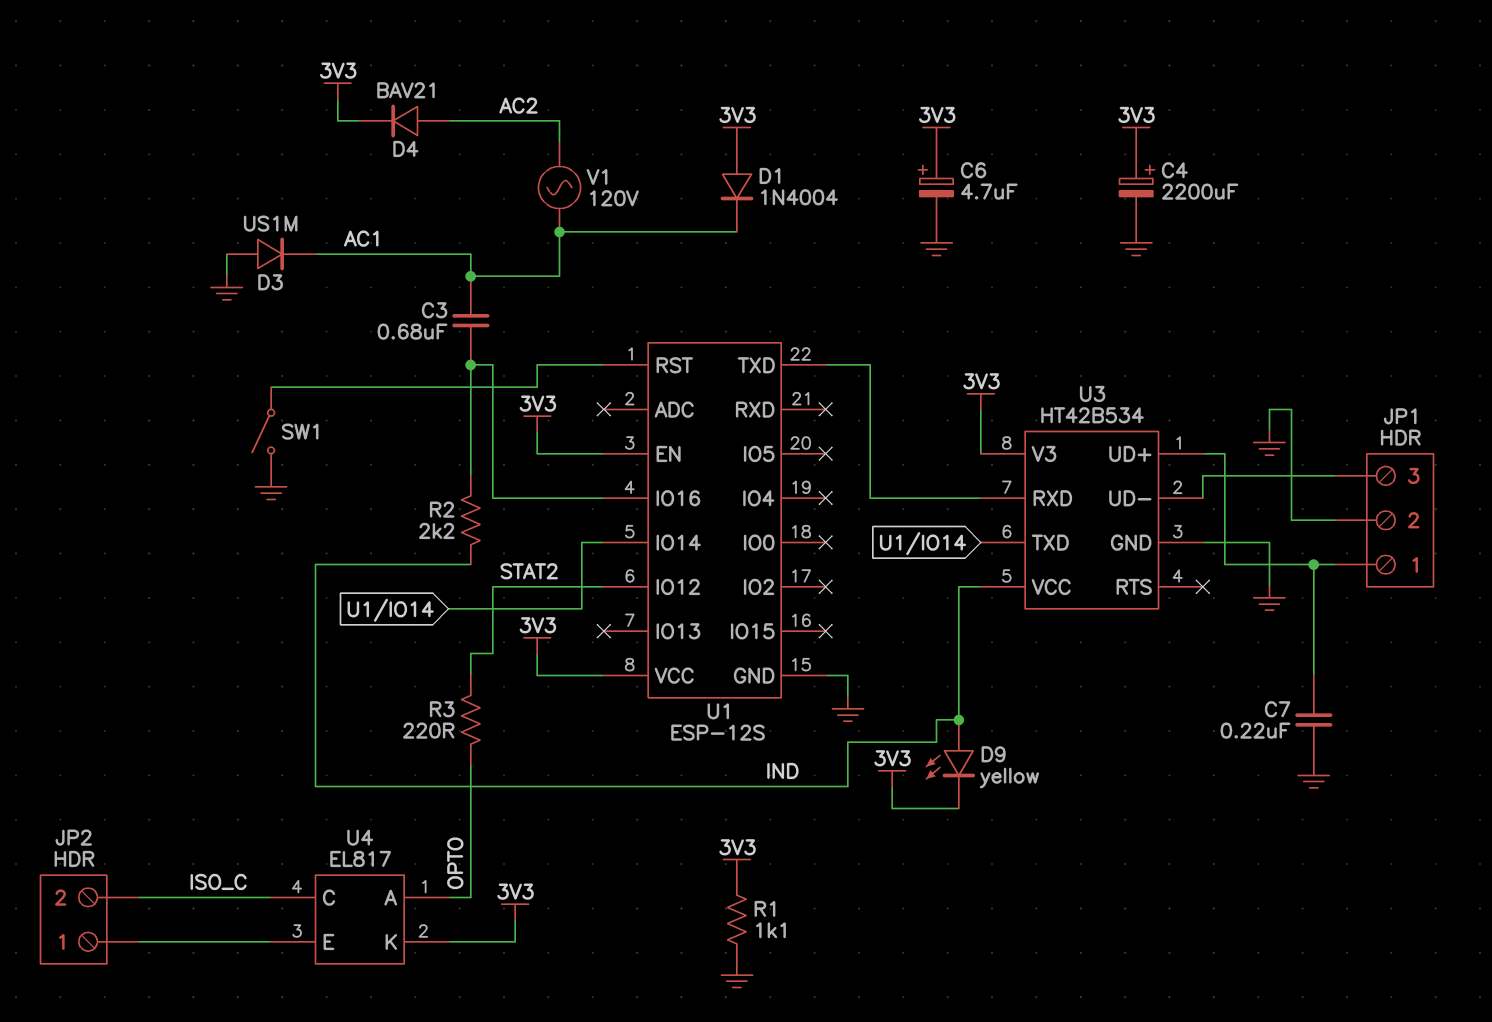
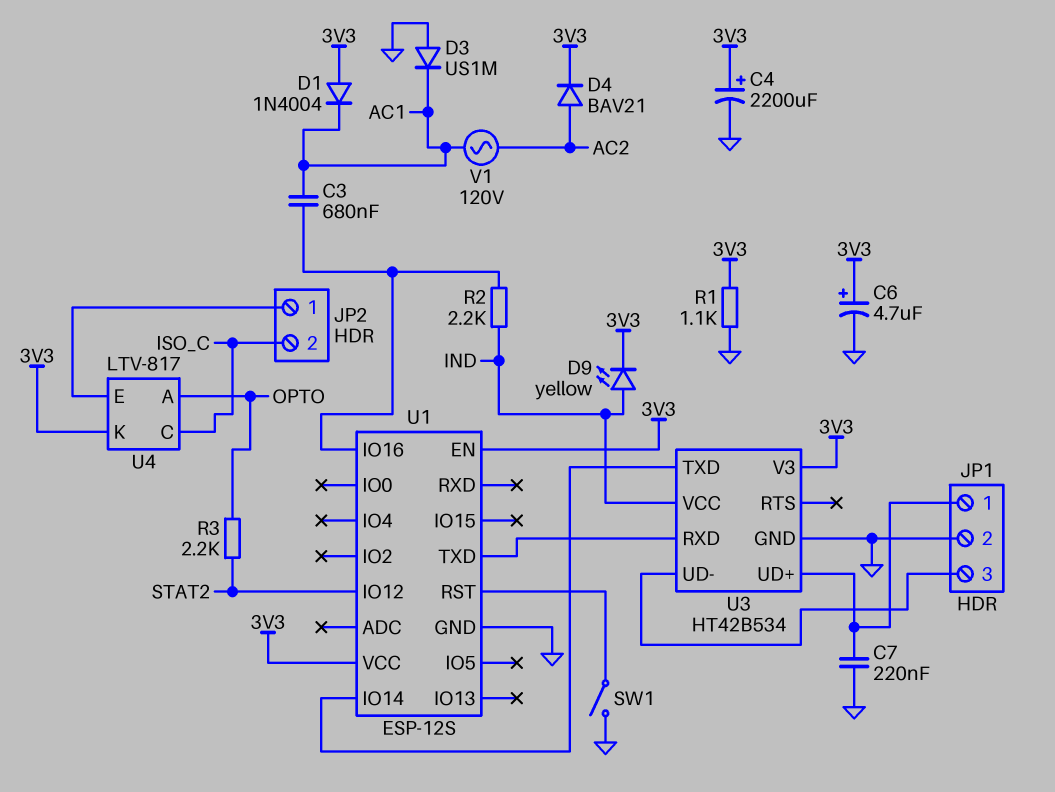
R3: 220 (OPTO, STAT2) -> 2.2k (OPTO, STAT2)
U4: EL817 -> LTV-817

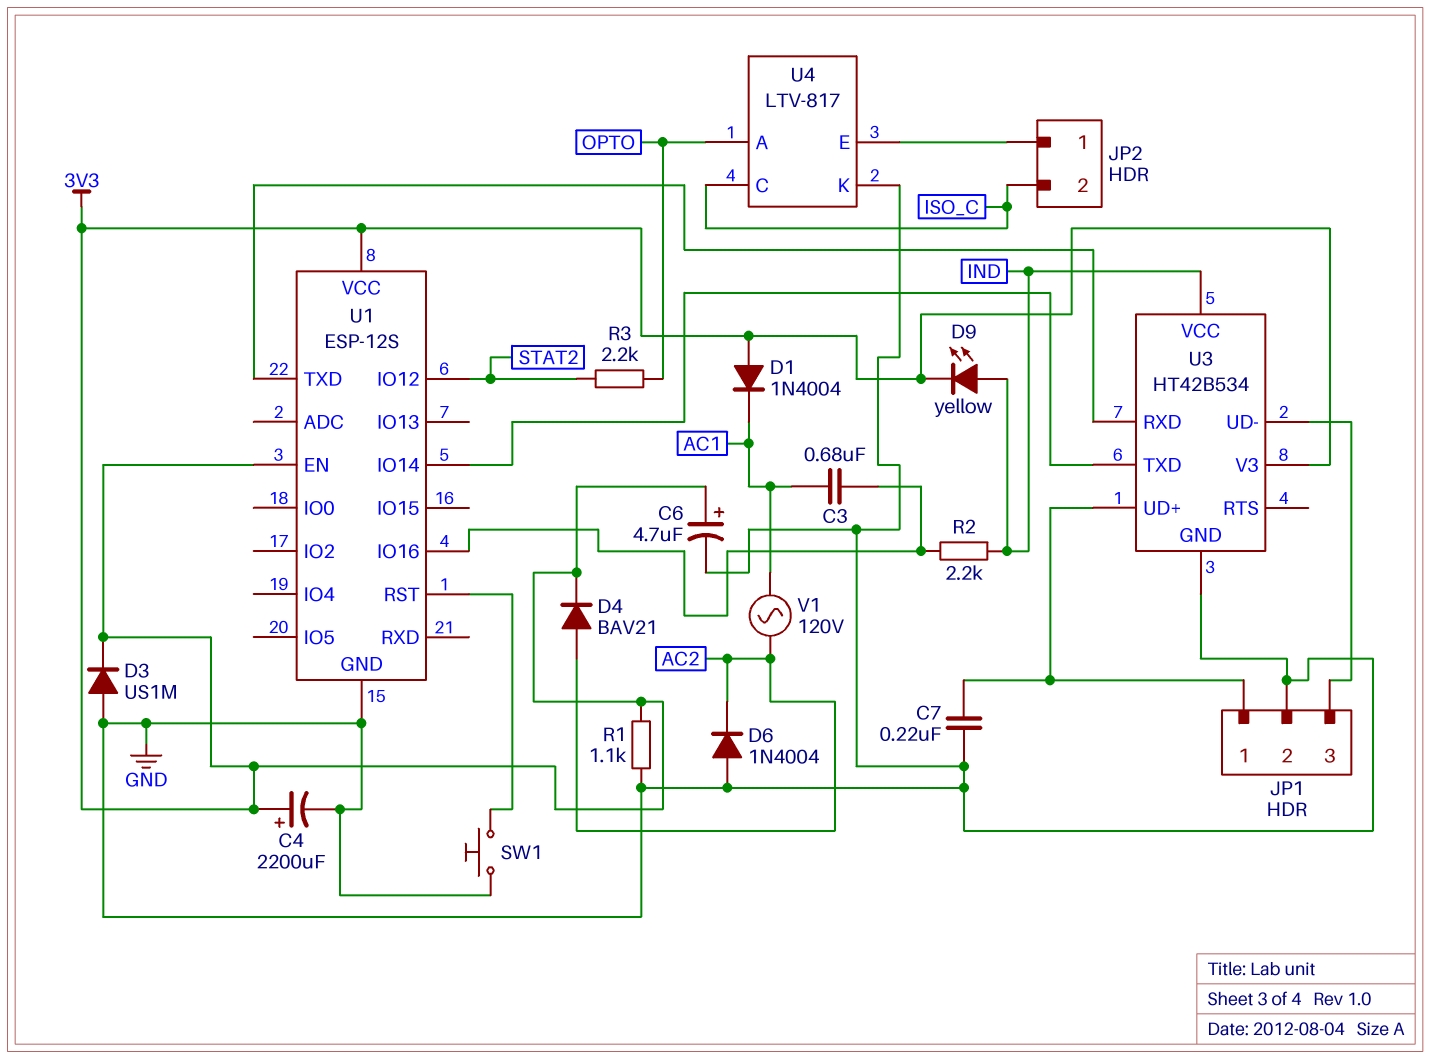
D3: diode US1M (A GND, K AC1) -> diode US1M (A GND, K 3V3)
D6: none -> diode 1N4004 (A GND, K AC2)
SW1: switch (GND, U1/RST) -> button (GND, U1/RST)
U4 pin K: 3V3 -> GND

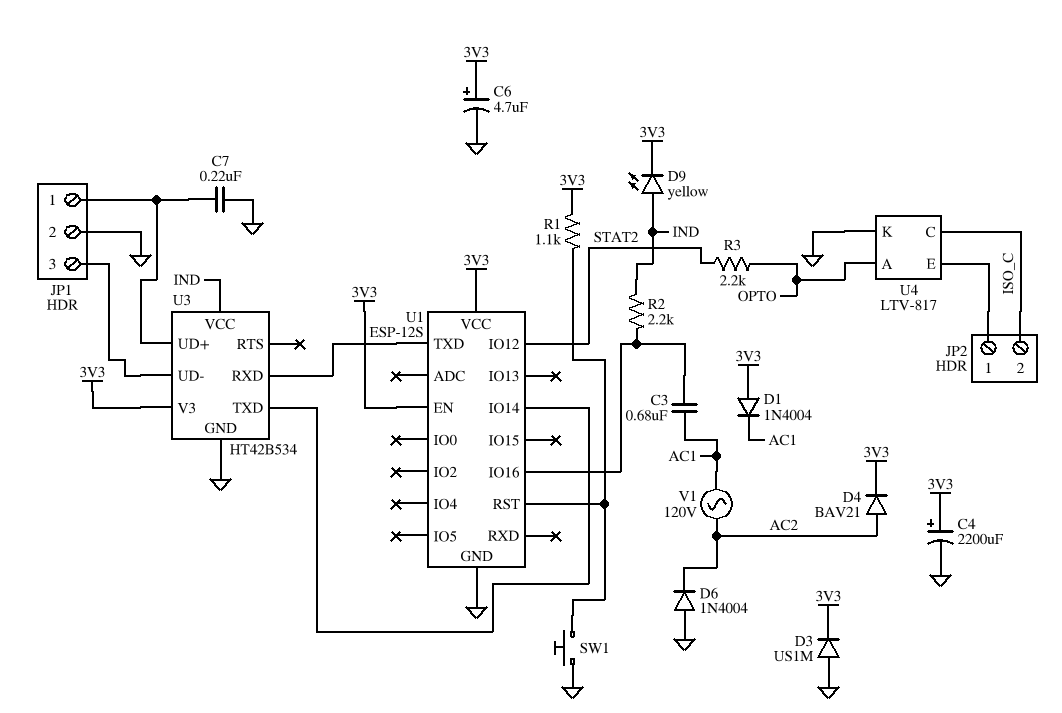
R1: 1.1k (3V3, GND) -> 1.1k (3V3, U1/RST)

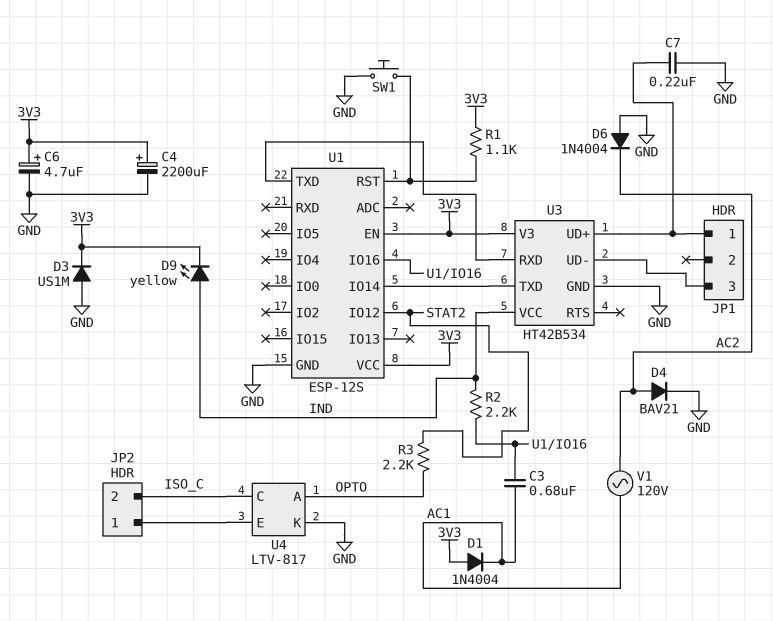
D4: diode BAV21 (A AC2, K 3V3) -> diode BAV21 (A AC2, K GND)
JP1 pin 2: GND -> none

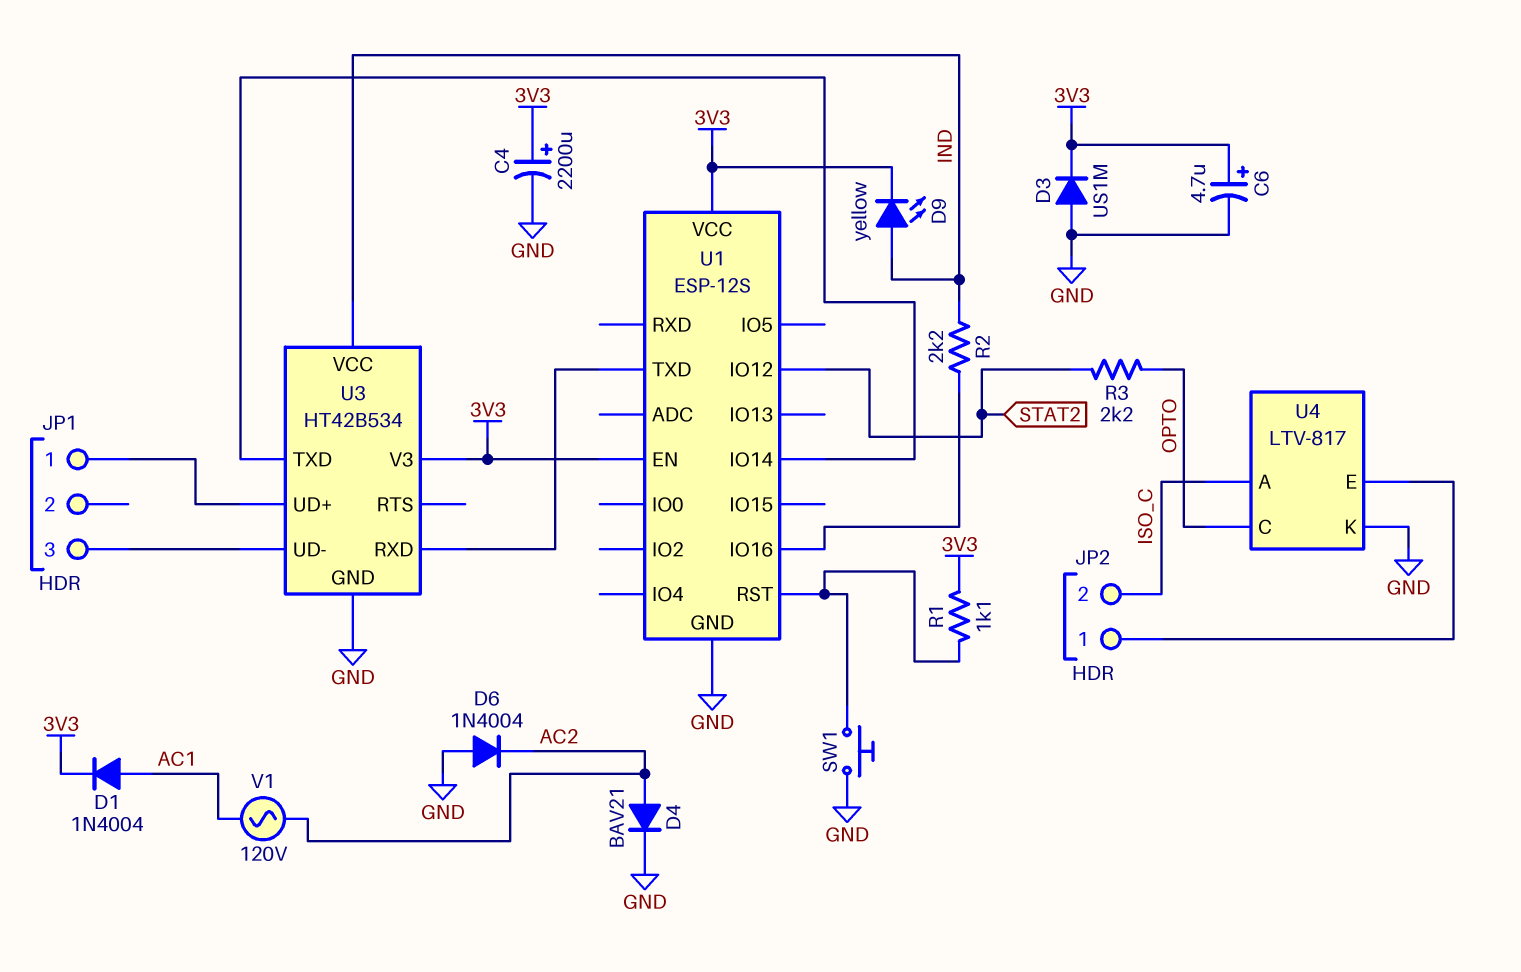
C3: 680nF (AC1, U1/IO16) -> none
C7: 220nF (GND, JP1/1) -> none
D1: diode 1N4004 (A 3V3, K AC1) -> diode 1N4004 (A AC1, K 3V3)
U4 pin A: OPTO -> ISO_C
U4 pin C: ISO_C -> OPTO

